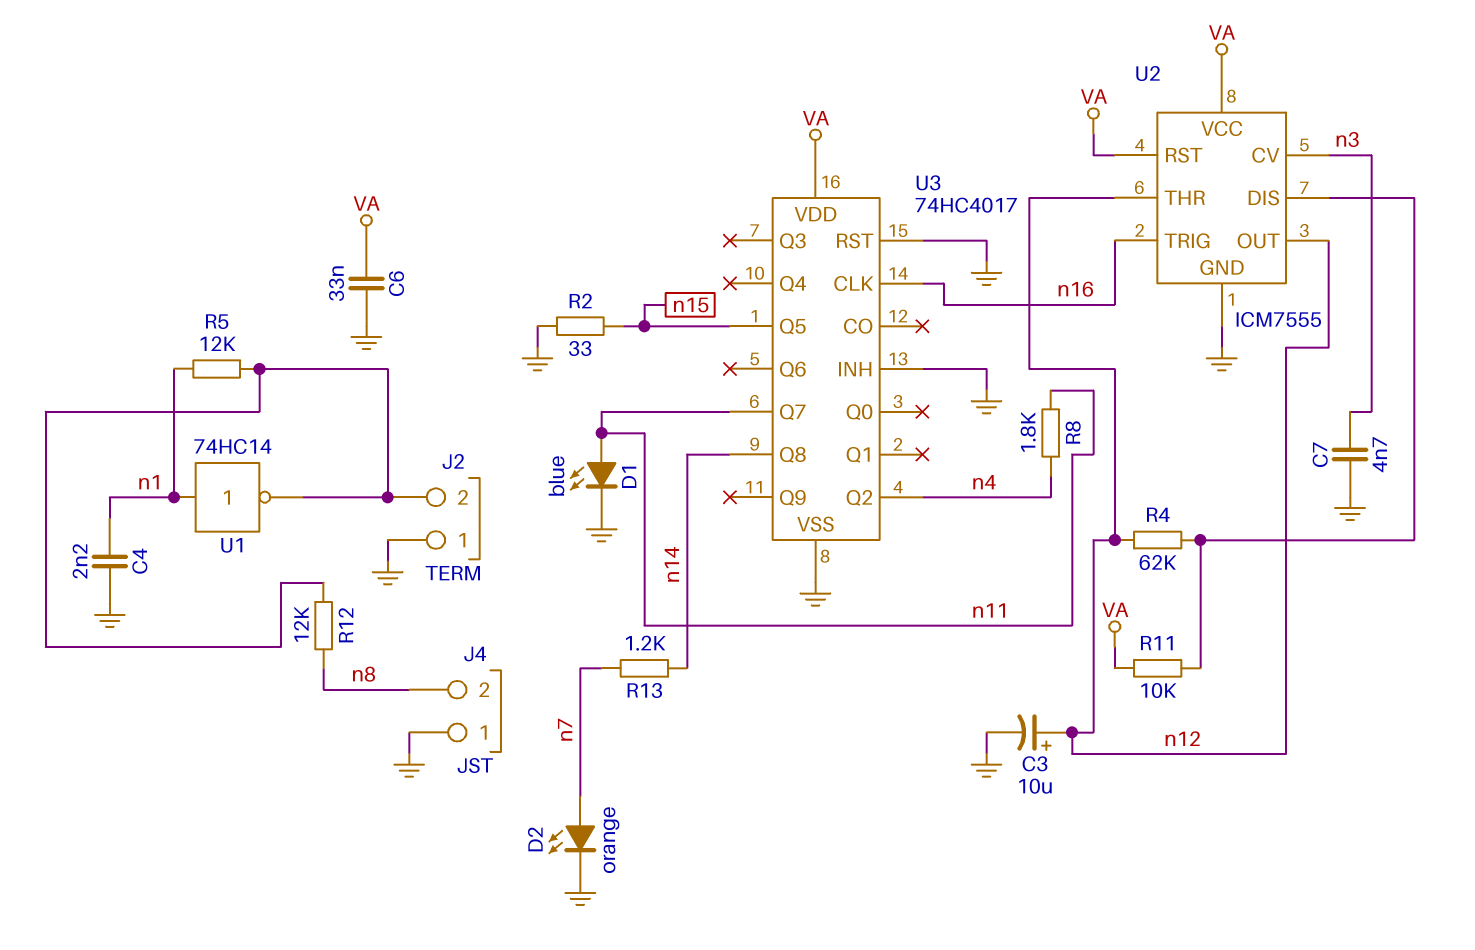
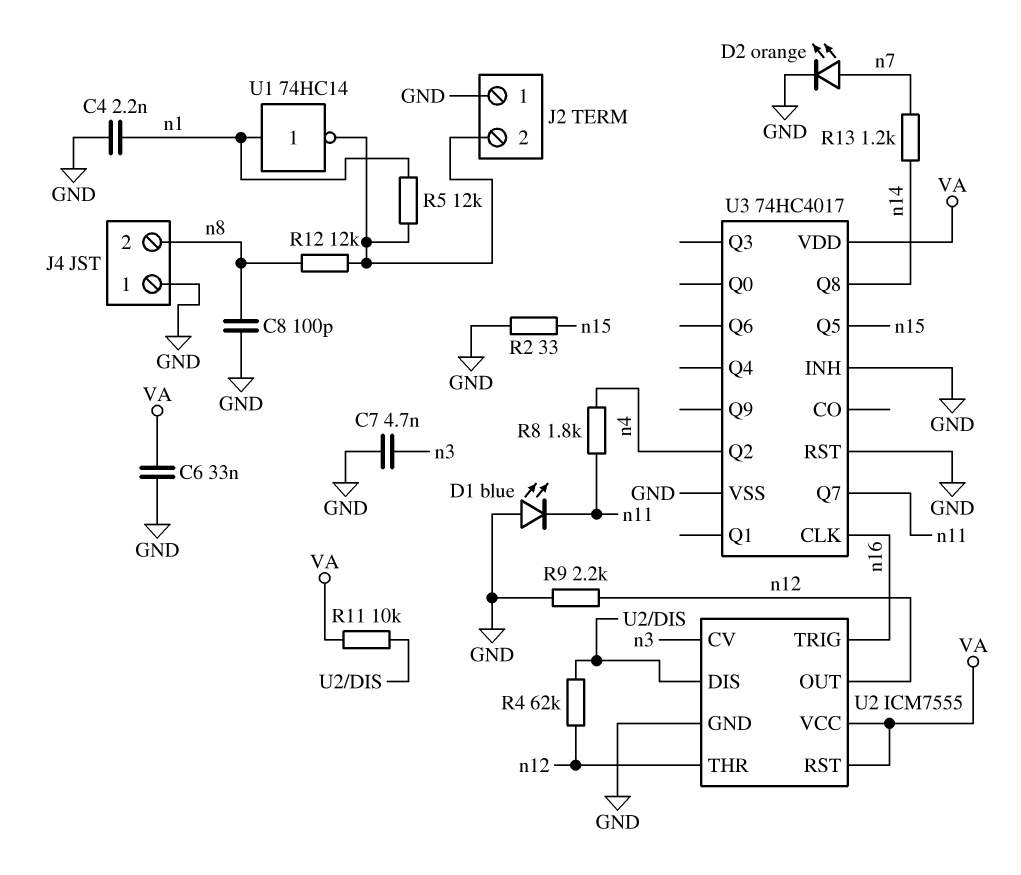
C3: 10uF (plus n12, minus GND) -> none
C8: none -> 100pF (GND, n8)
D1: LED blue (A n11, K GND) -> LED blue (A GND, K n11)
R9: none -> 2.2k (GND, n12)

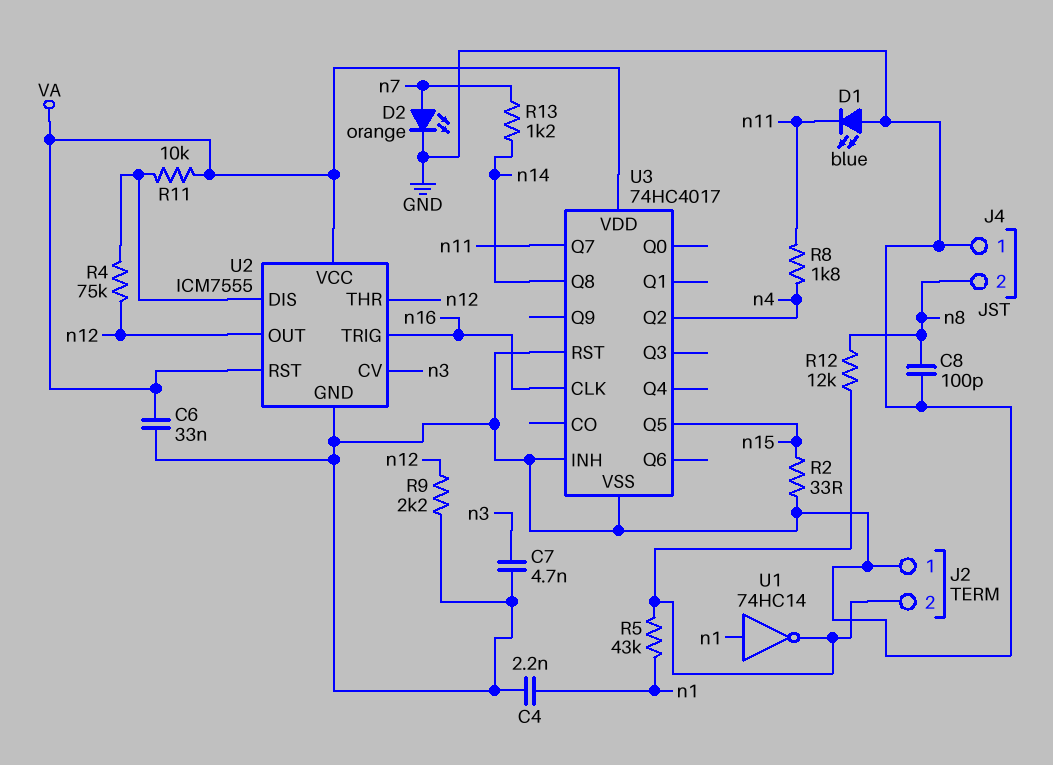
R4: 62k (U2/DIS, n12) -> 75k (U2/DIS, n12)
R5: 12k (J2/2, n1) -> 43k (J2/2, n1)

